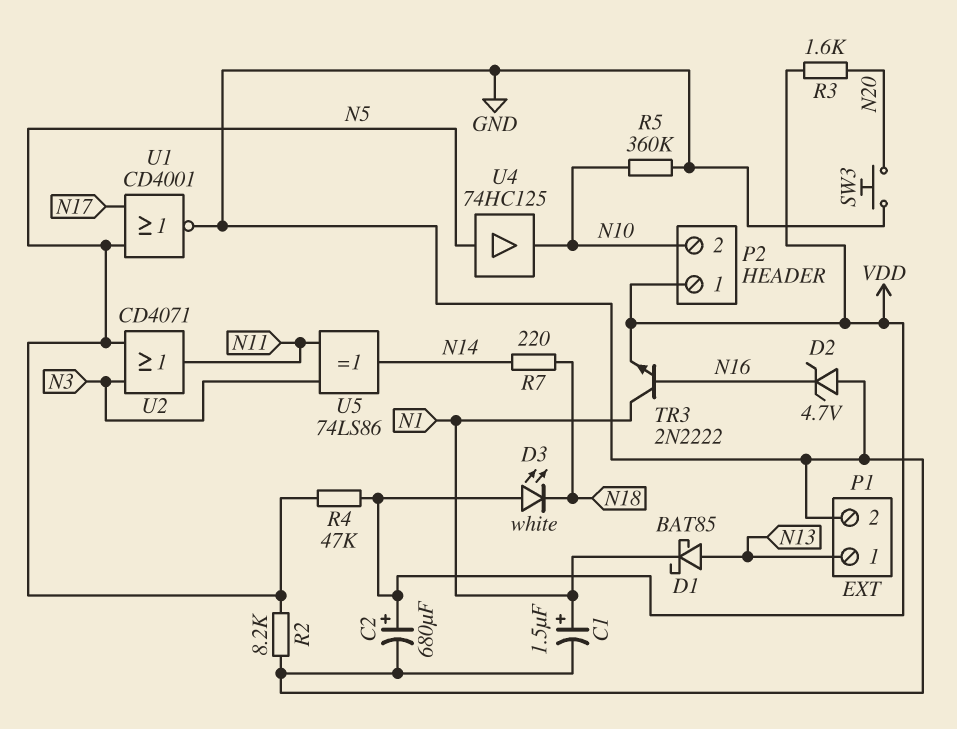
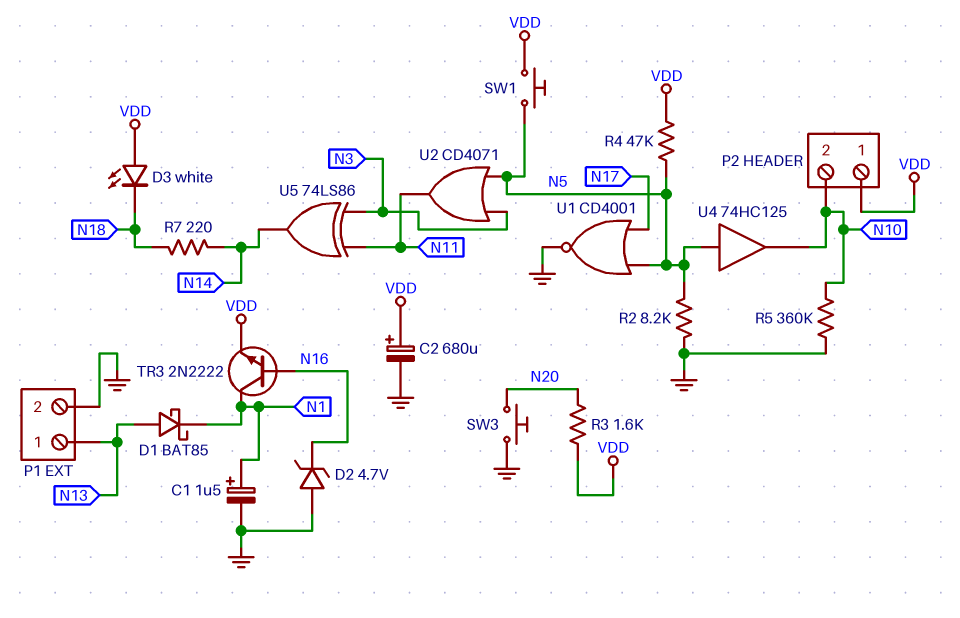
SW1: none -> button (N5, VDD)

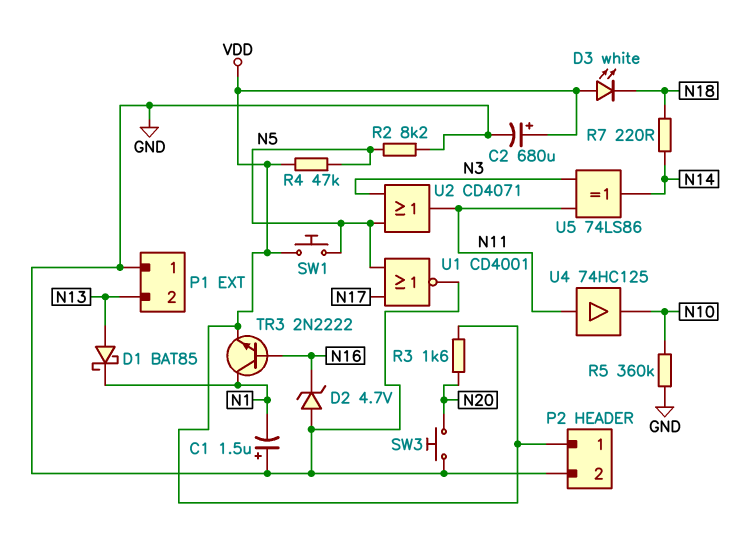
C1: 1.5uF (plus N1, minus GND) -> 1.5uF (plus GND, minus N1)
P1 pin 1: N13 -> GND
P1 pin 2: GND -> N13
P2 pin 2: N10 -> GND
U4: buffer 74HC125 (in N5, out N10) -> buffer 74HC125 (in N11, out N10)

